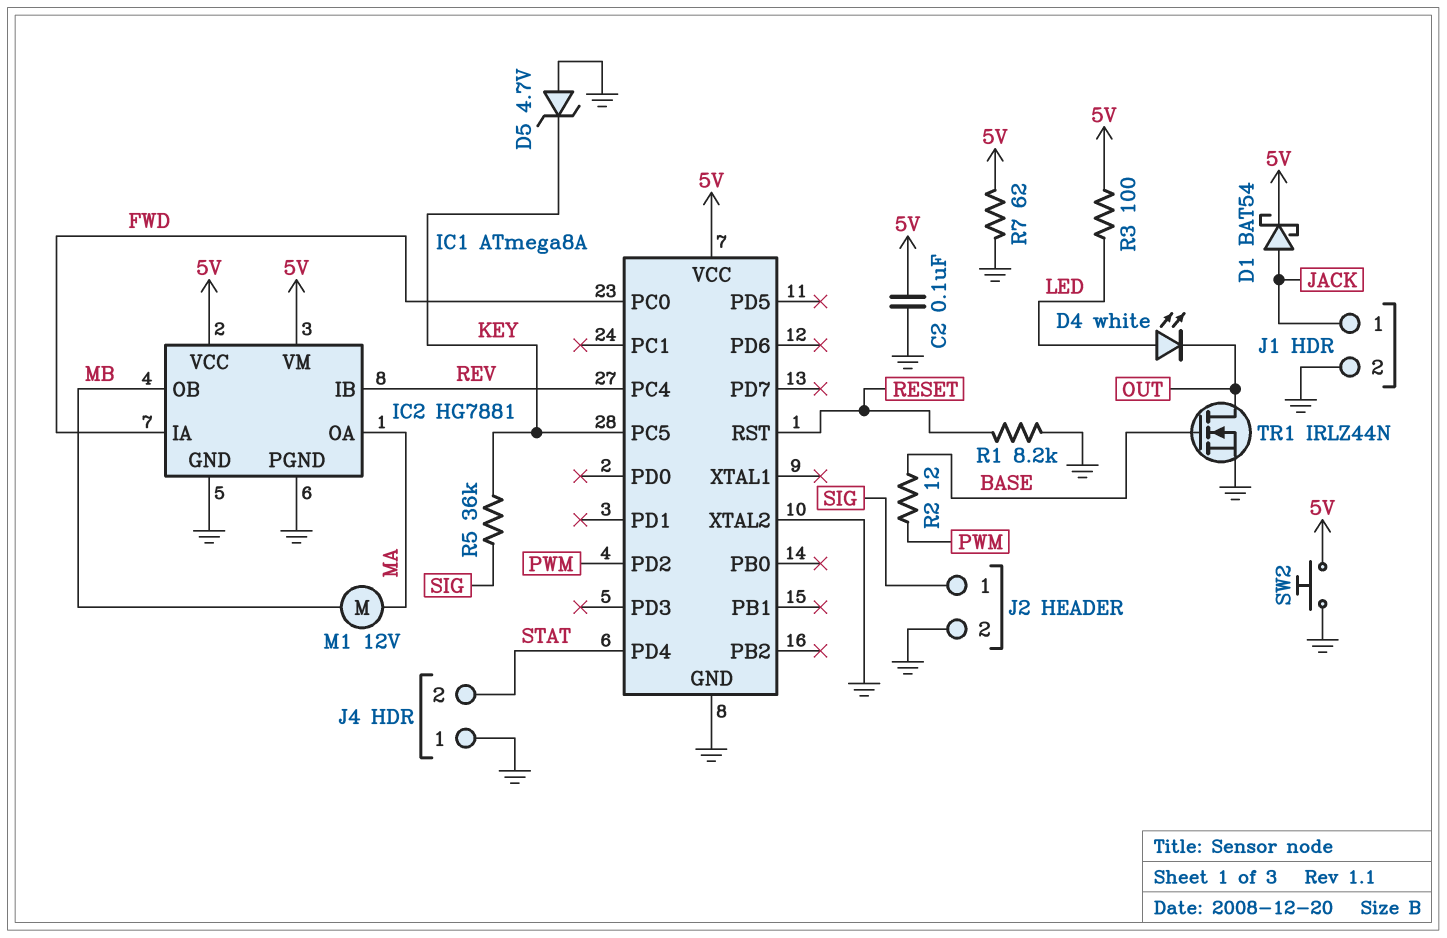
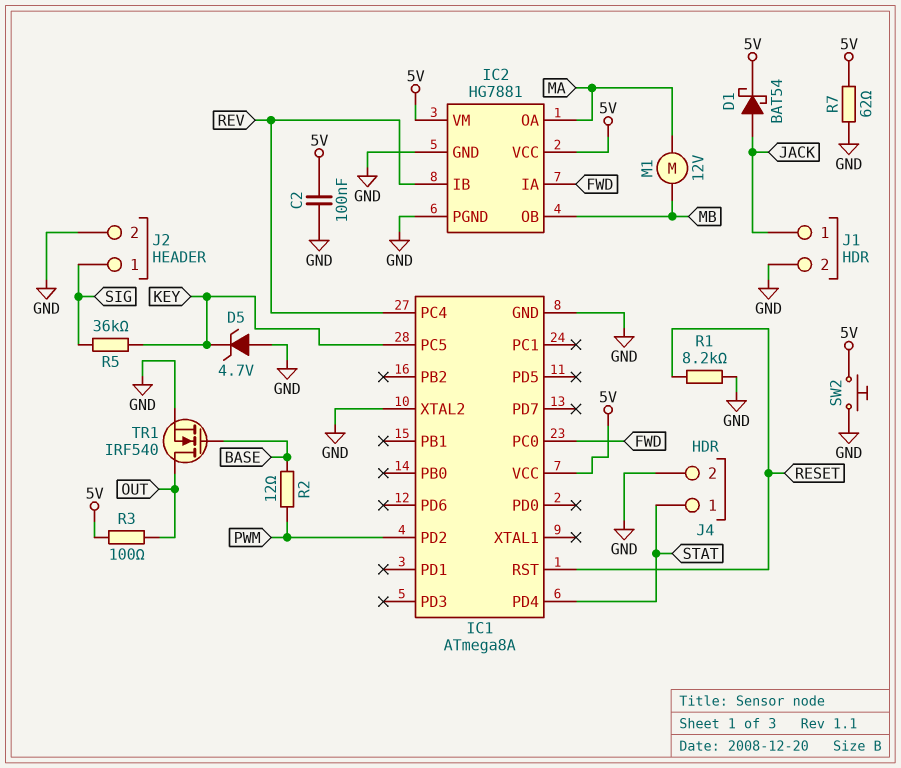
D4: LED white (A LED, K OUT) -> none
J4 pin 1: GND -> STAT
J4 pin 2: STAT -> GND
R3: 100 (5V, LED) -> 100 (5V, OUT)
TR1: NMOS IRLZ44N (G BASE, D OUT, S GND) -> NMOS IRF540 (G BASE, D OUT, S GND)

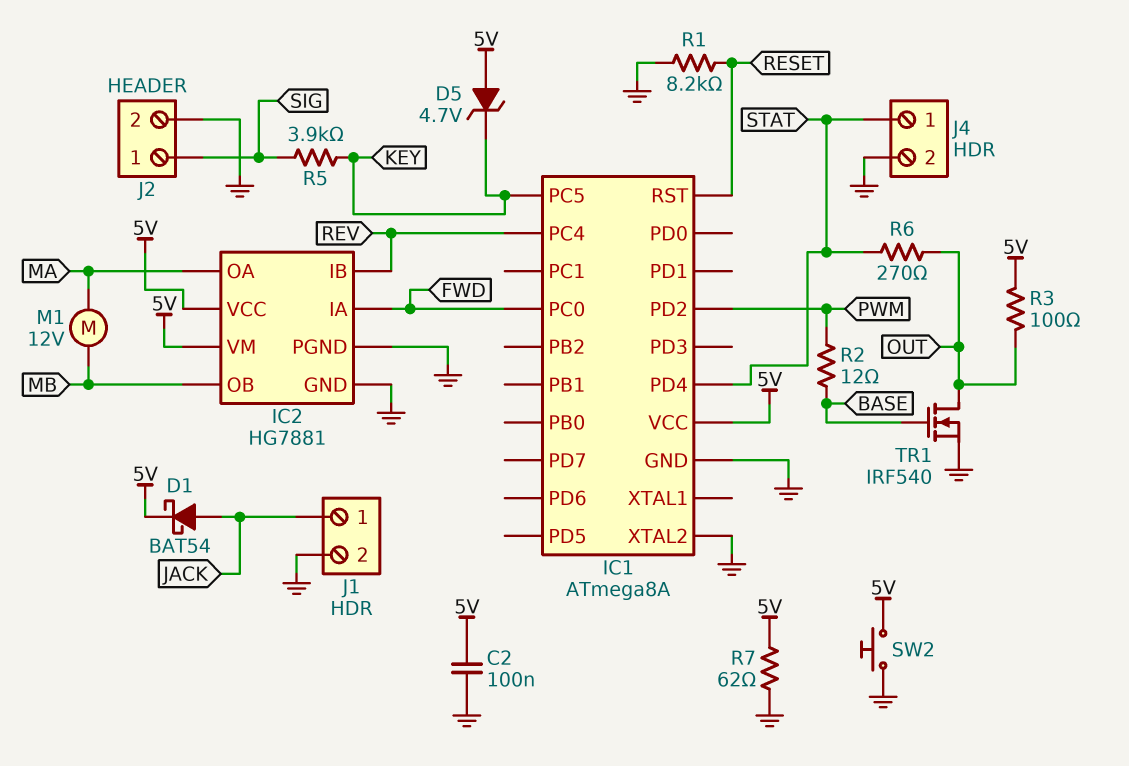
D5: zener 4.7V (A GND, K KEY) -> zener 4.7V (A 5V, K KEY)
R5: 36k (KEY, SIG) -> 3.9k (KEY, SIG)
R6: none -> 270 (OUT, STAT)

